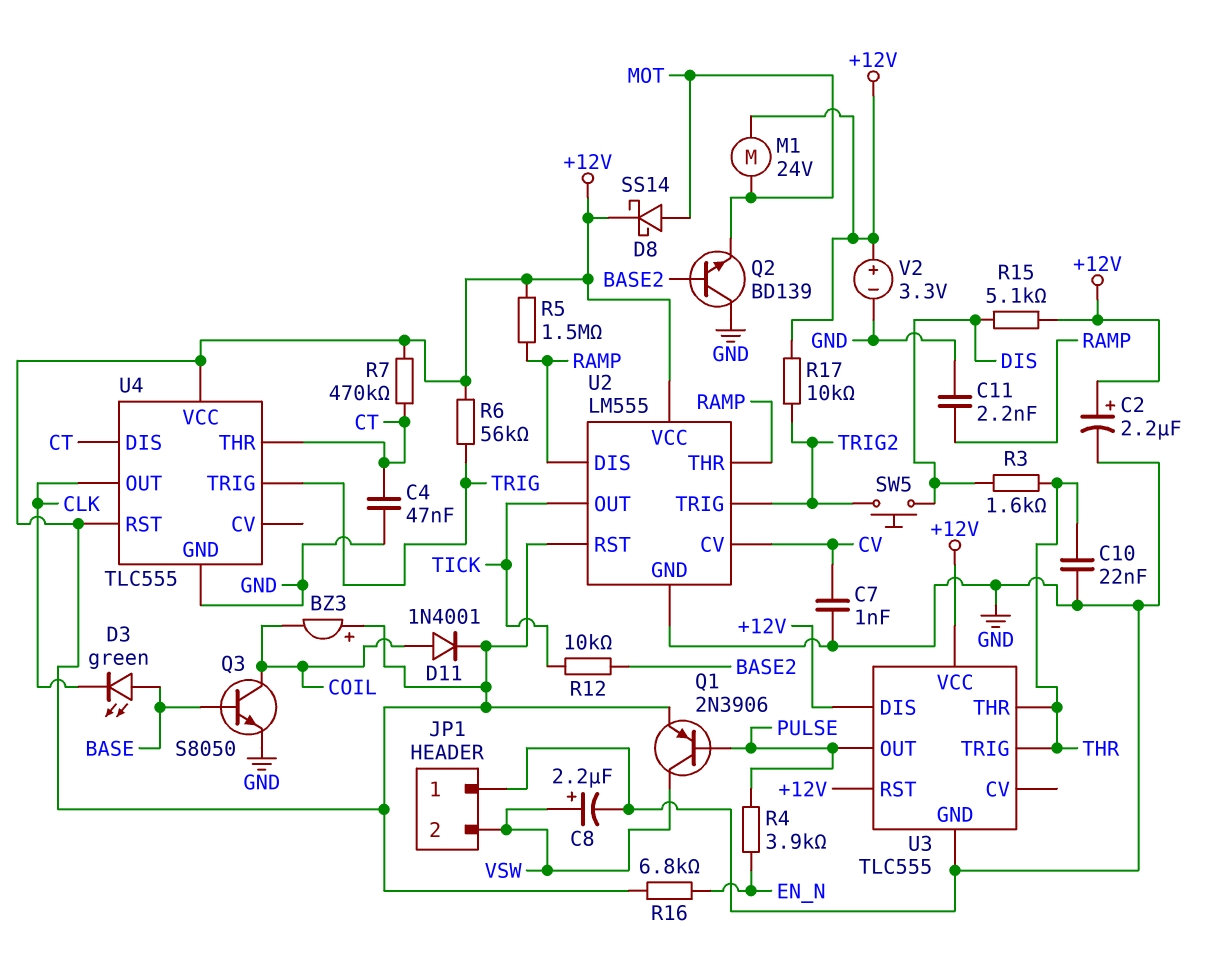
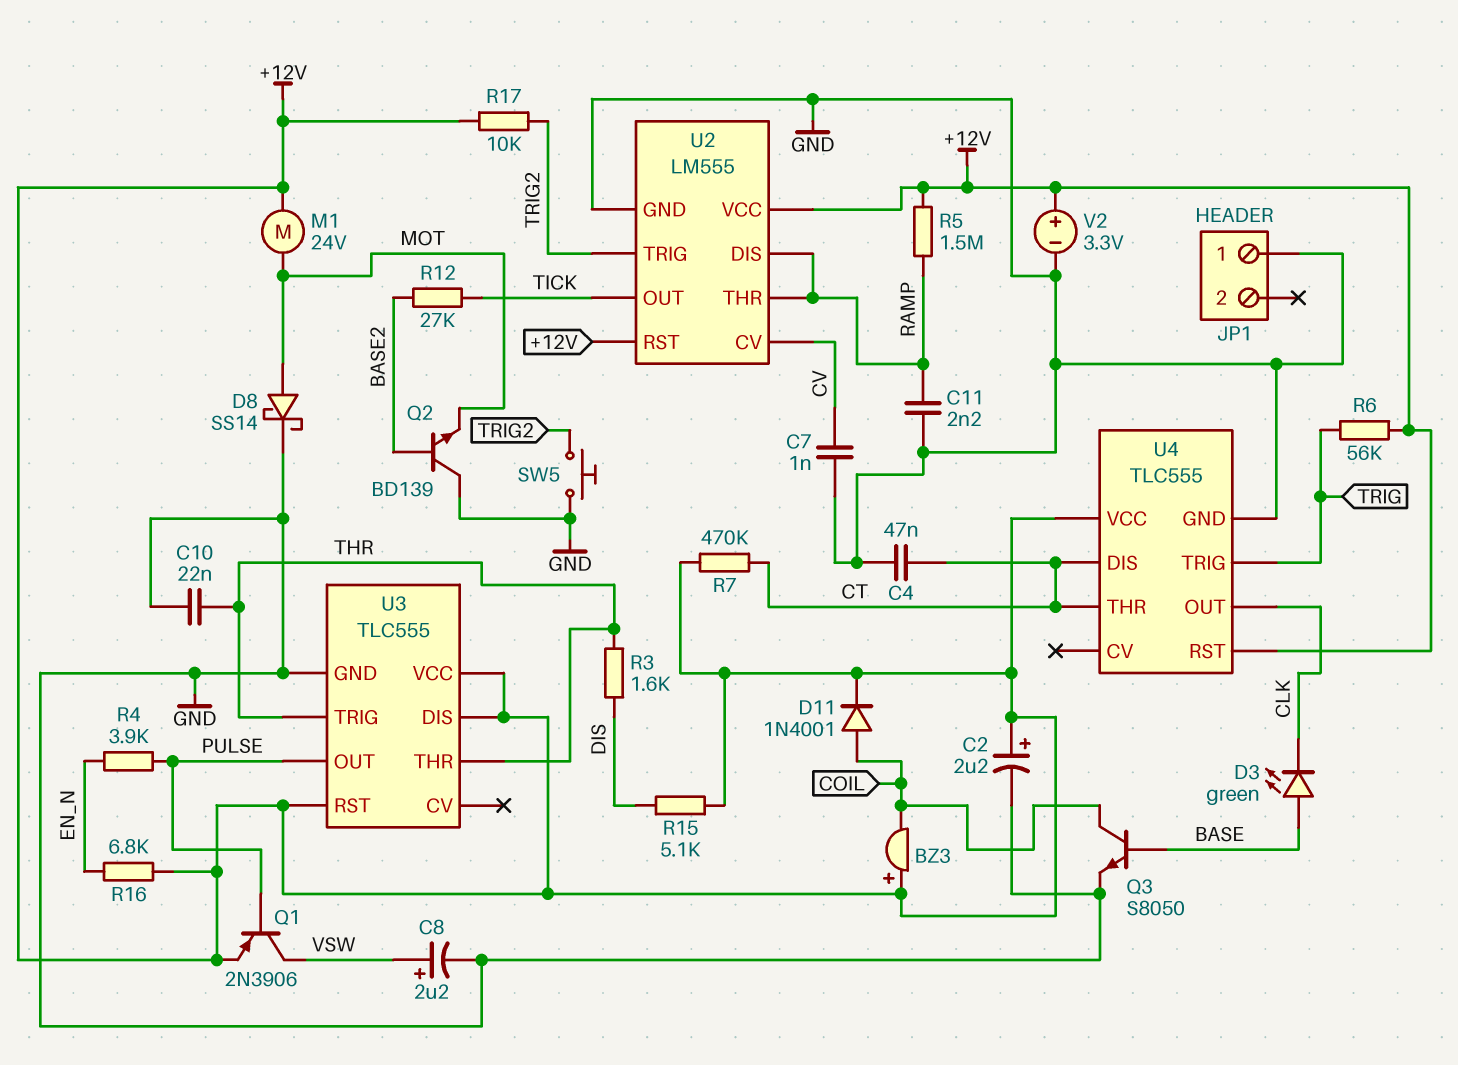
D8: schottky SS14 (A MOT, K +12V) -> schottky SS14 (A MOT, K GND)
JP1 pin 2: VSW -> none
R12: 10k (BASE2, TICK) -> 27k (BASE2, TICK)
SW5: button (DIS, TRIG2) -> button (GND, TRIG2)

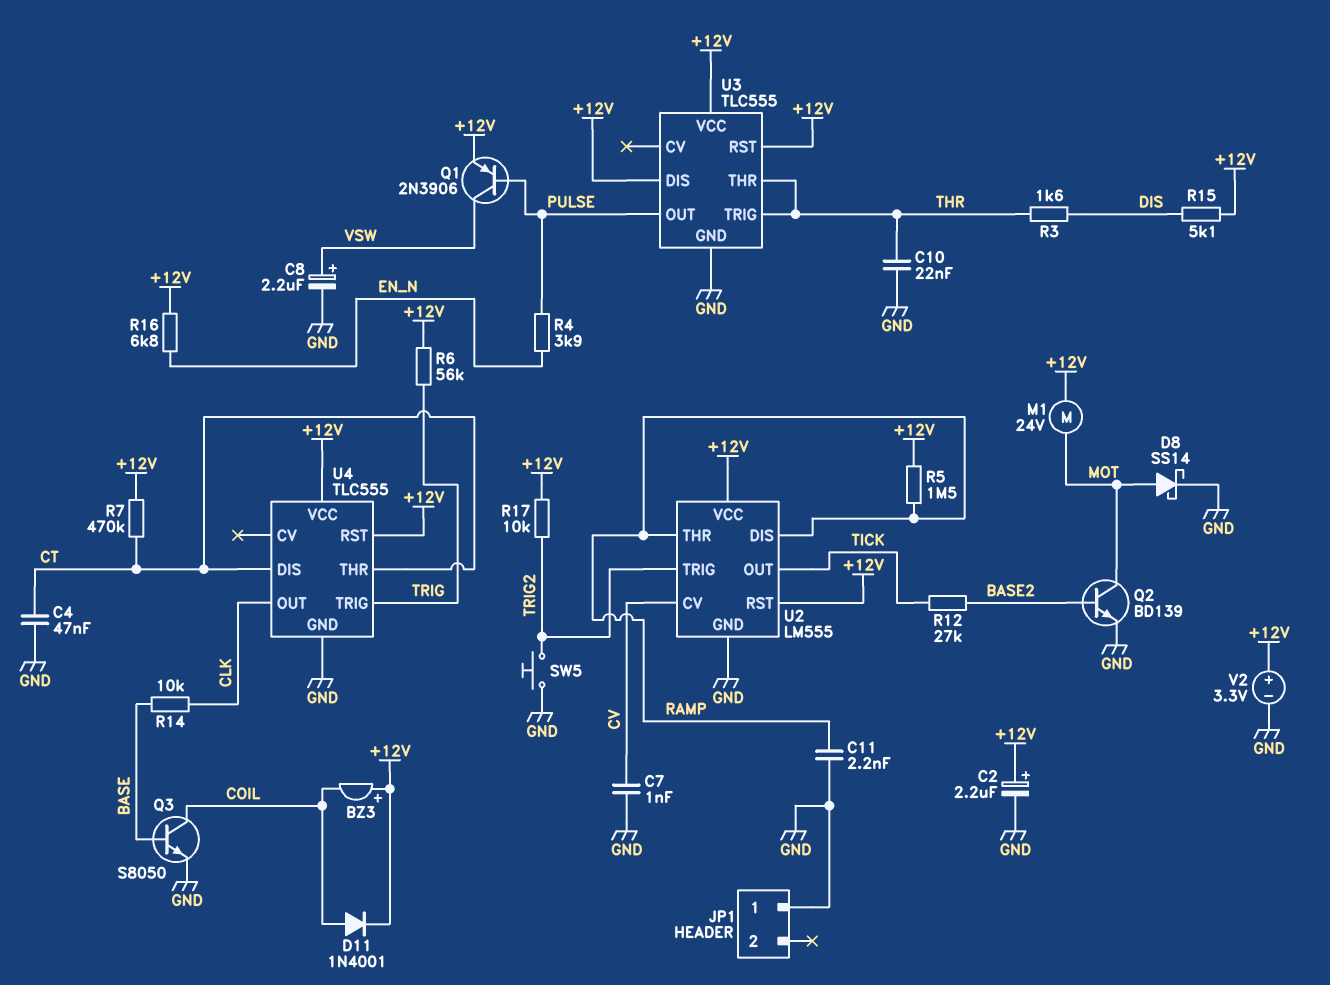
D3: LED green (A BASE, K CLK) -> none
Q2: NPN BD139 (B BASE2, C GND, E MOT) -> NPN BD139 (B BASE2, C MOT, E GND)
R14: none -> 10k (BASE, CLK)

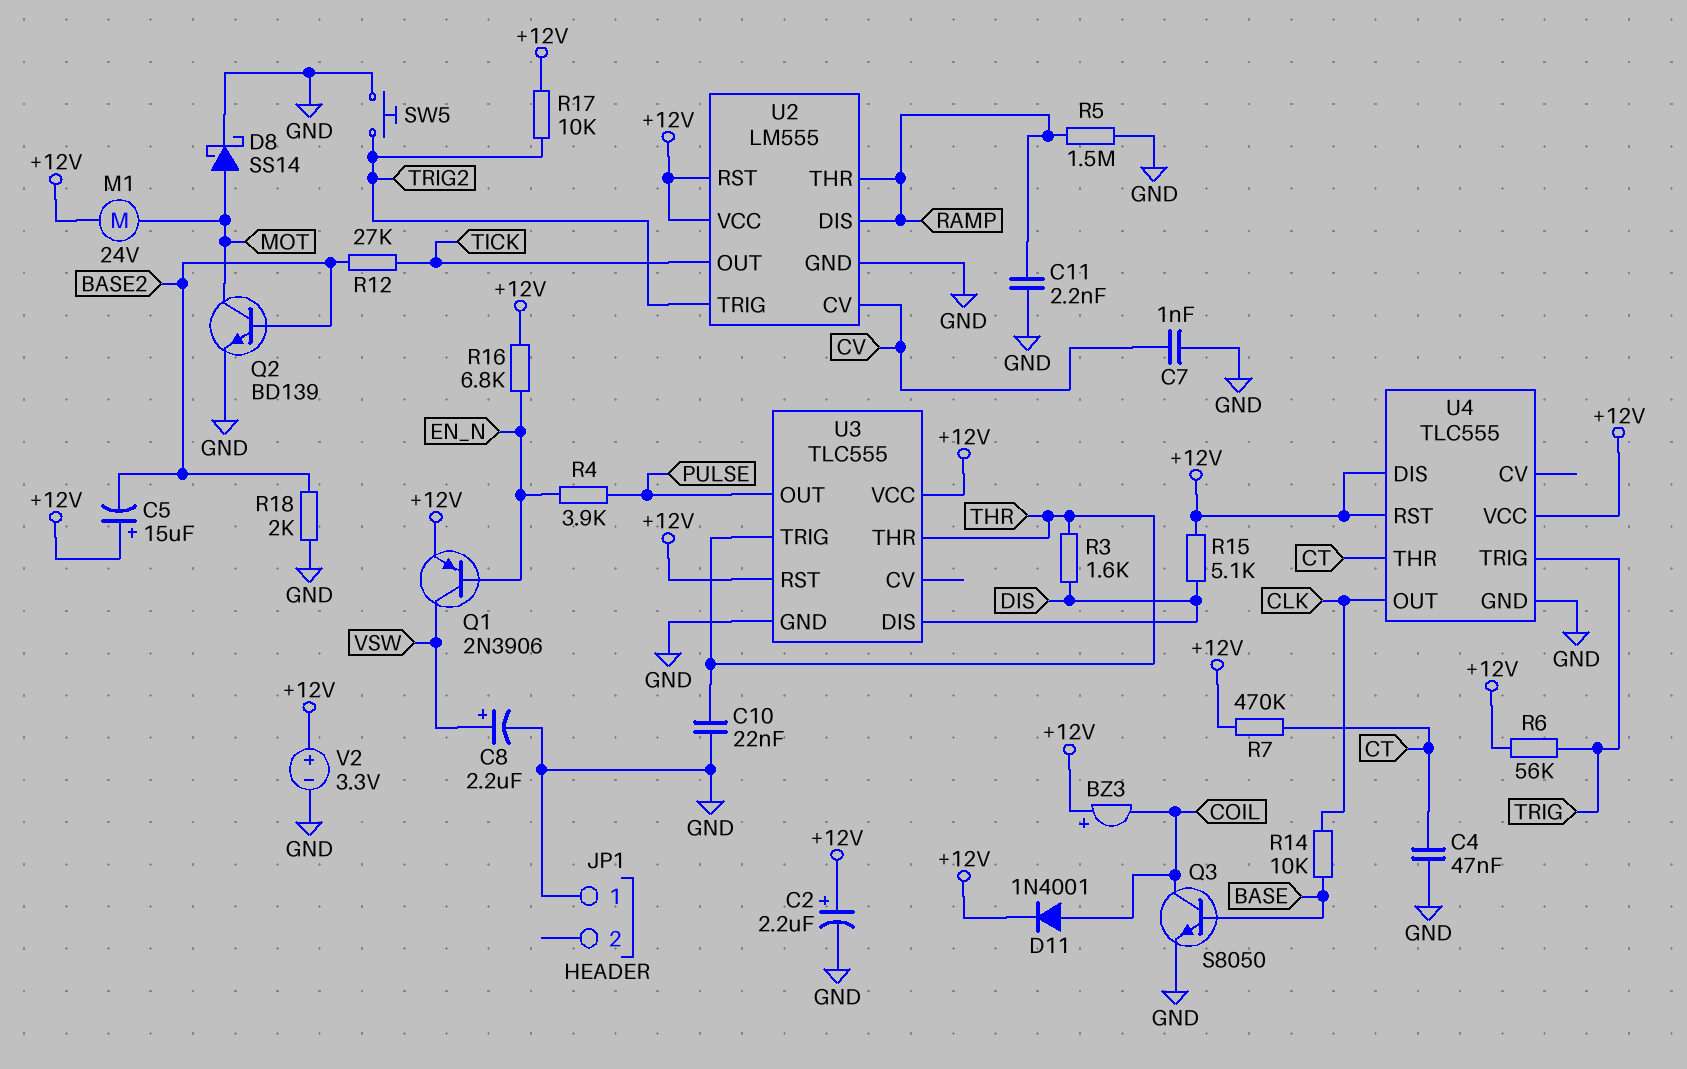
C5: none -> 15uF (plus +12V, minus BASE2)
Q1: PNP 2N3906 (B PULSE, C VSW, E +12V) -> PNP 2N3906 (B EN_N, C VSW, E +12V)
R5: 1.5M (+12V, RAMP) -> 1.5M (GND, RAMP)
R18: none -> 2k (BASE2, GND)
U3 pin DIS: +12V -> DIS
U4 pin DIS: CT -> +12V

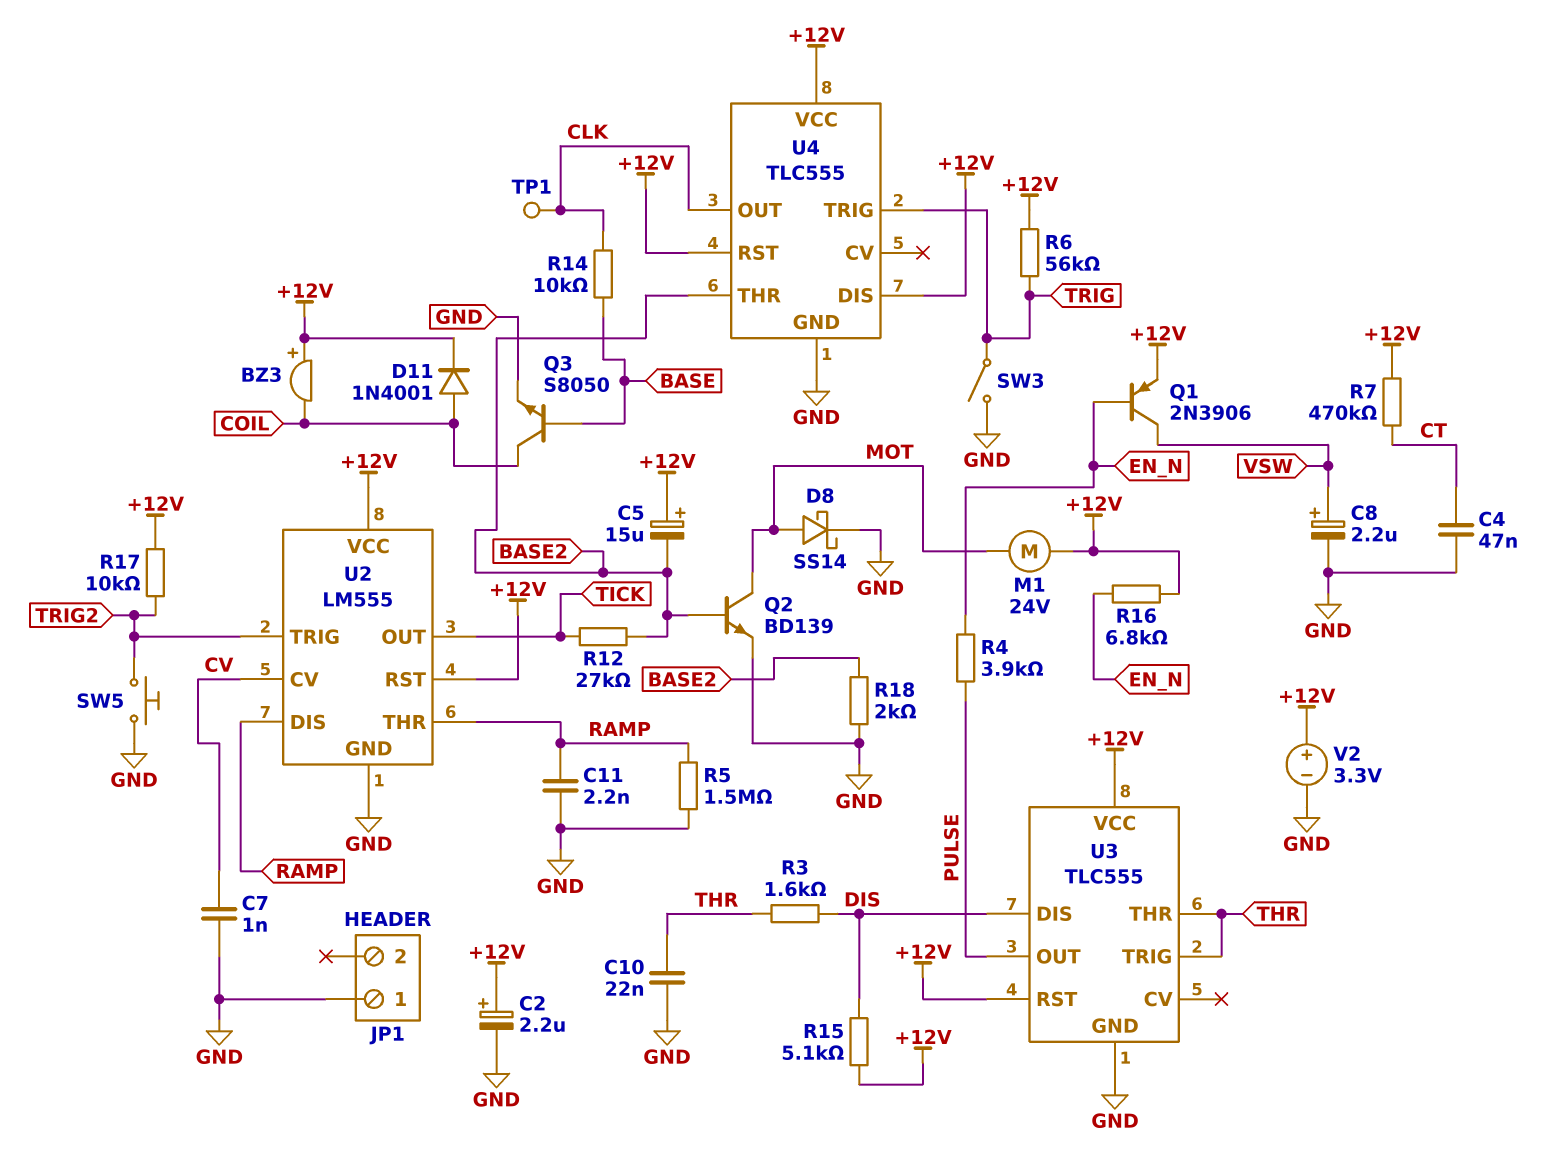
SW3: none -> switch (GND, TRIG)
TP1: none -> test point (CLK)
U4 pin THR: CT -> BASE2

